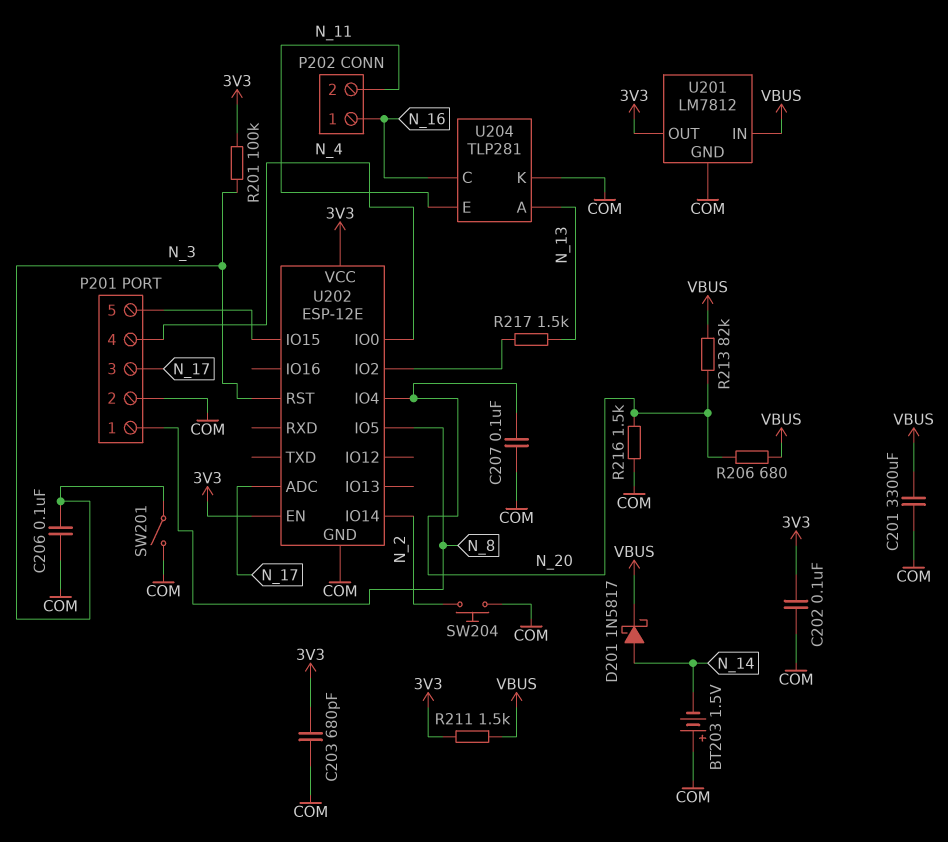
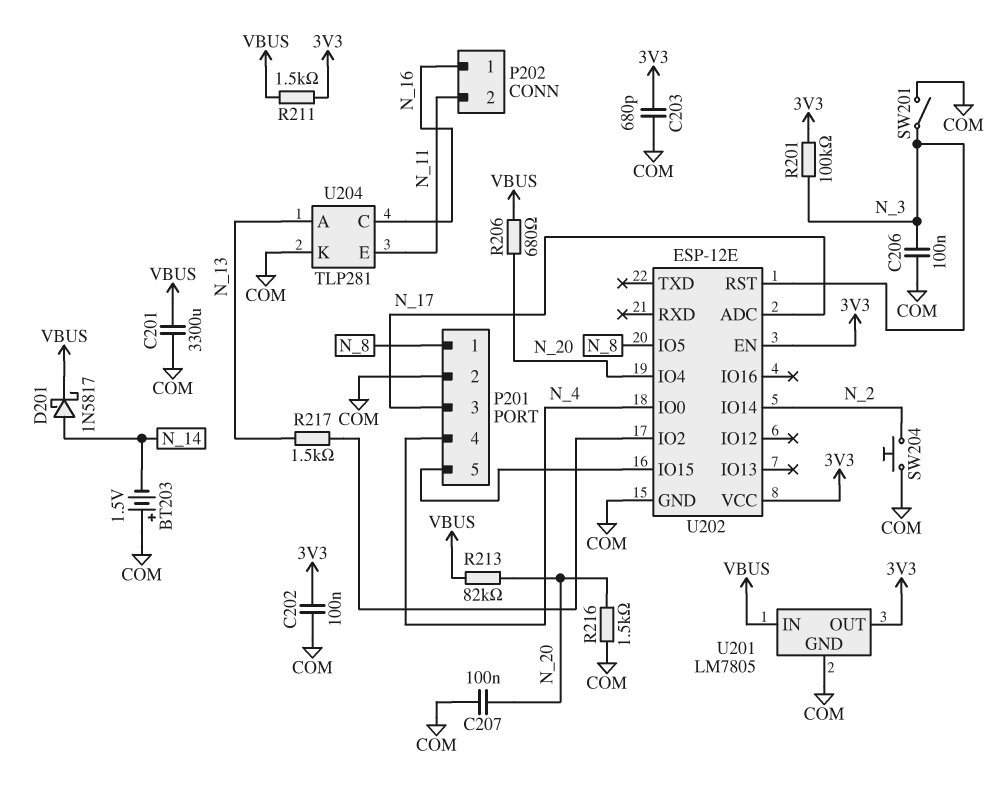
U201: LM7812 -> LM7805

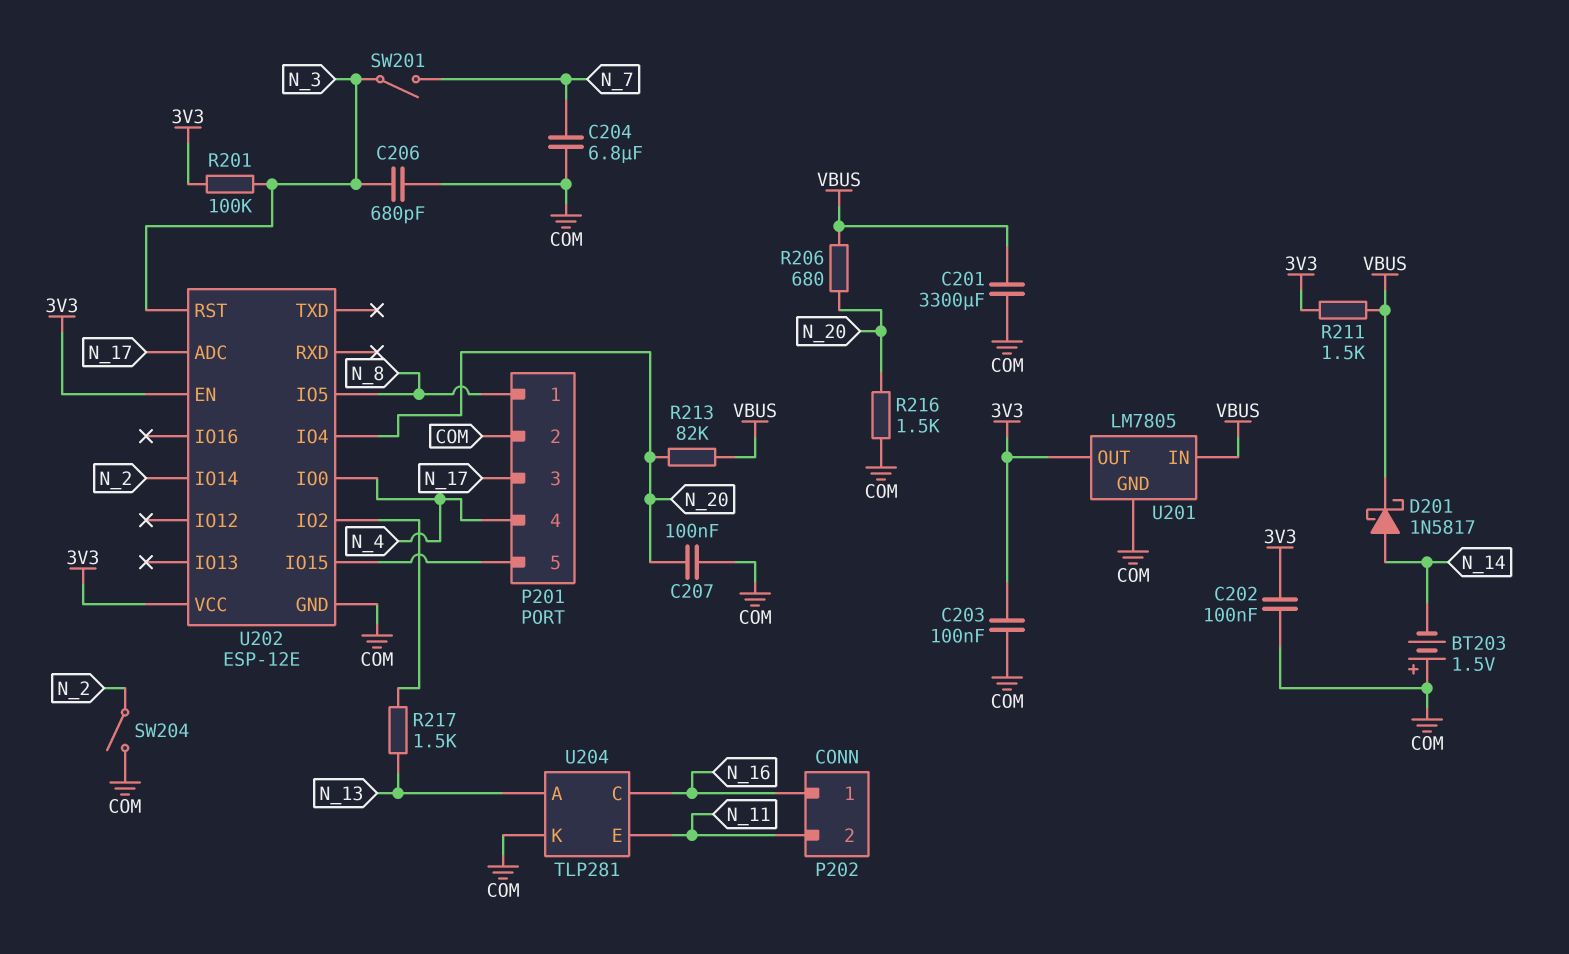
C203: 680pF (3V3, COM) -> 100nF (3V3, COM)
C204: none -> 6.8uF (COM, N_7)
C206: 100nF (COM, N_3) -> 680pF (COM, N_3)
SW201: switch (COM, N_3) -> switch (N_3, N_7)
SW204: button (COM, N_2) -> switch (COM, N_2)

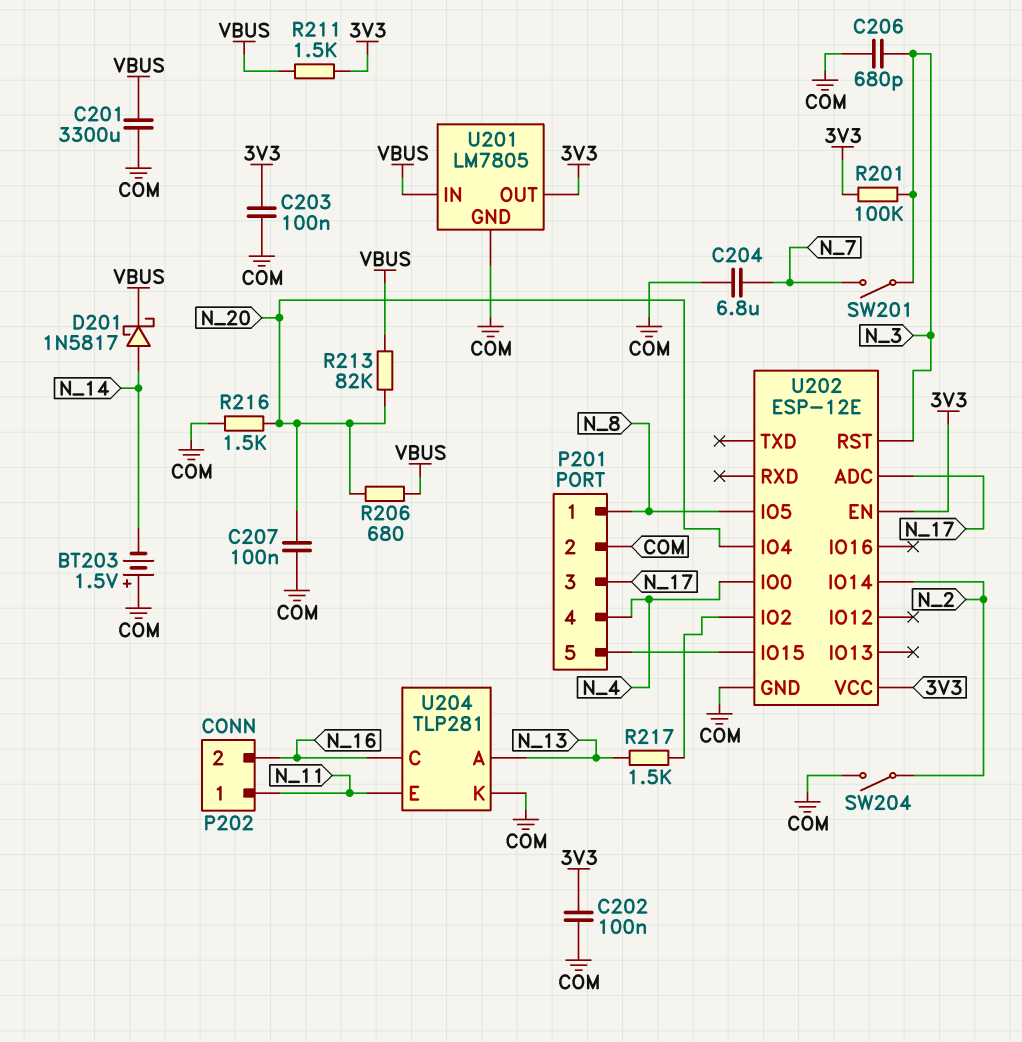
P202 pin 1: N_16 -> N_11
P202 pin 2: N_11 -> N_16

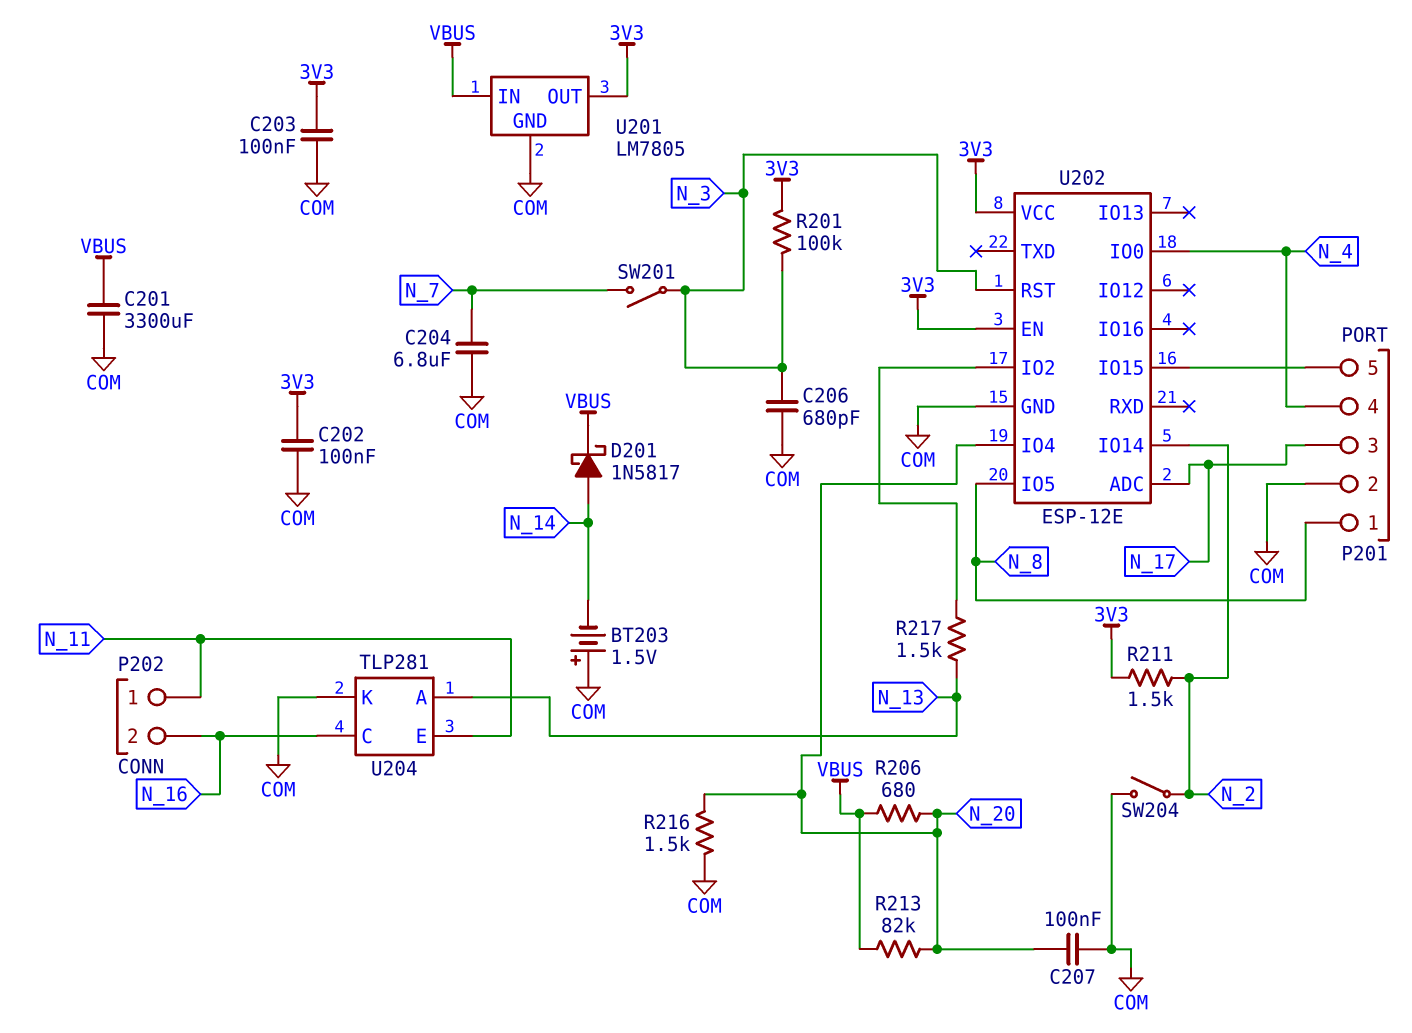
R211: 1.5k (3V3, VBUS) -> 1.5k (3V3, N_2)

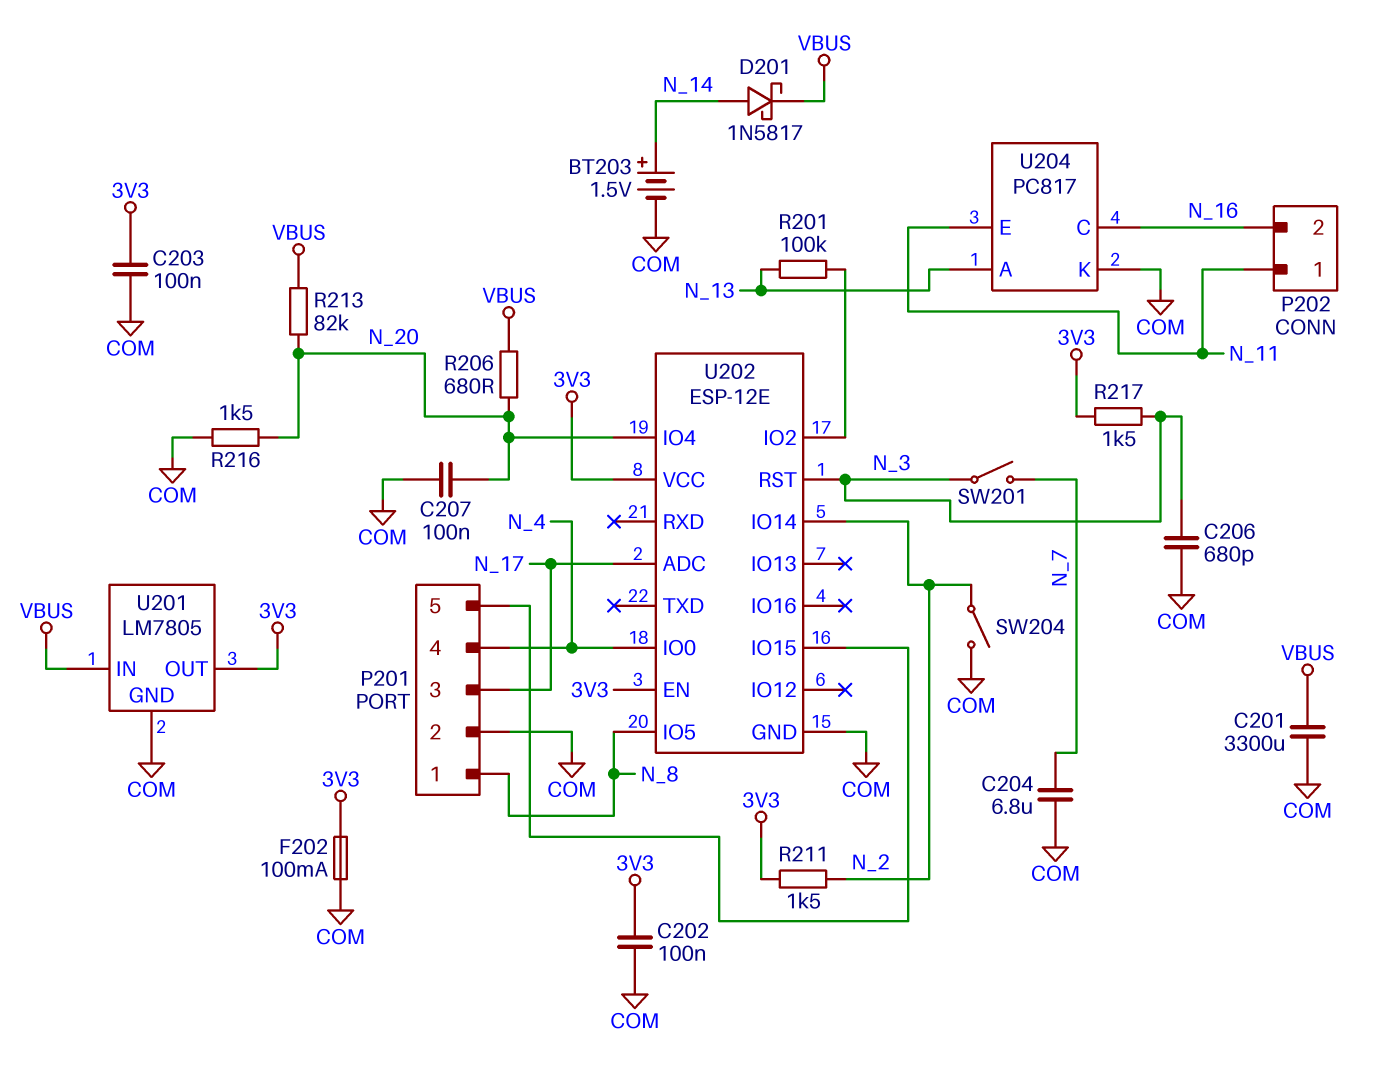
BT203: 1.5V (plus COM, minus N_14) -> 1.5V (plus N_14, minus COM)
F202: none -> 100mA (3V3, COM)
R201: 100k (3V3, N_3) -> 100k (N_13, U202/IO2)
R217: 1.5k (N_13, U202/IO2) -> 1.5k (3V3, N_3)
U204: TLP281 -> PC817

